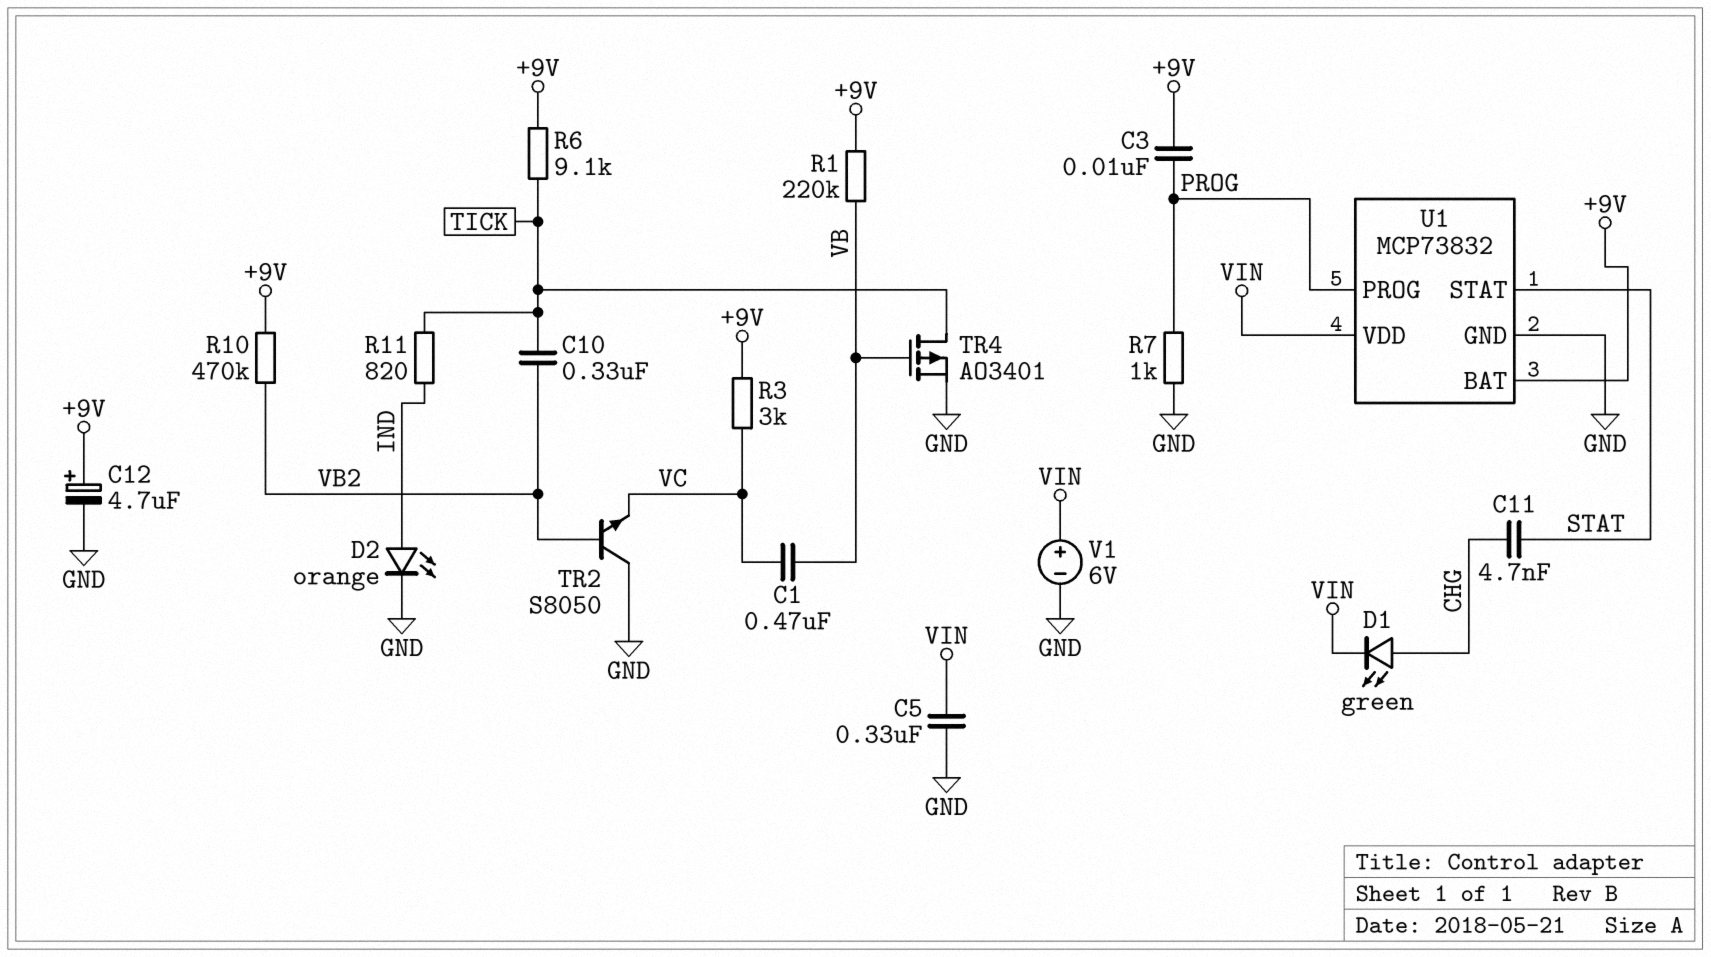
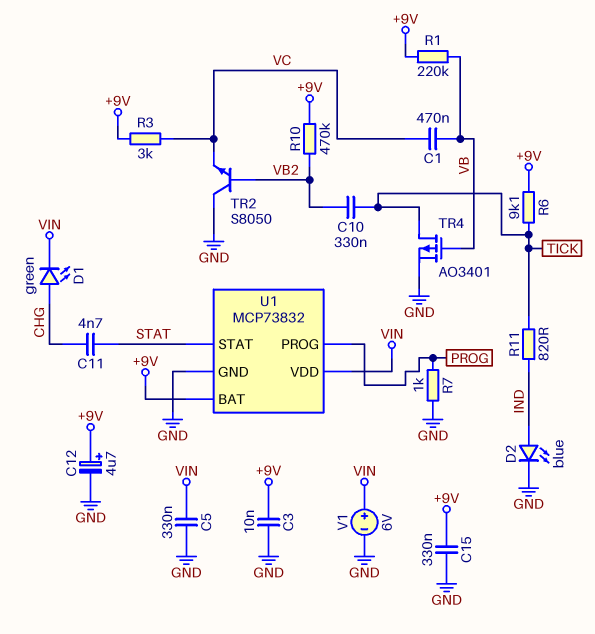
C3: 10nF (+9V, PROG) -> 10nF (+9V, GND)
C15: none -> 330nF (+9V, GND)
D2: LED orange (A IND, K GND) -> LED blue (A IND, K GND)

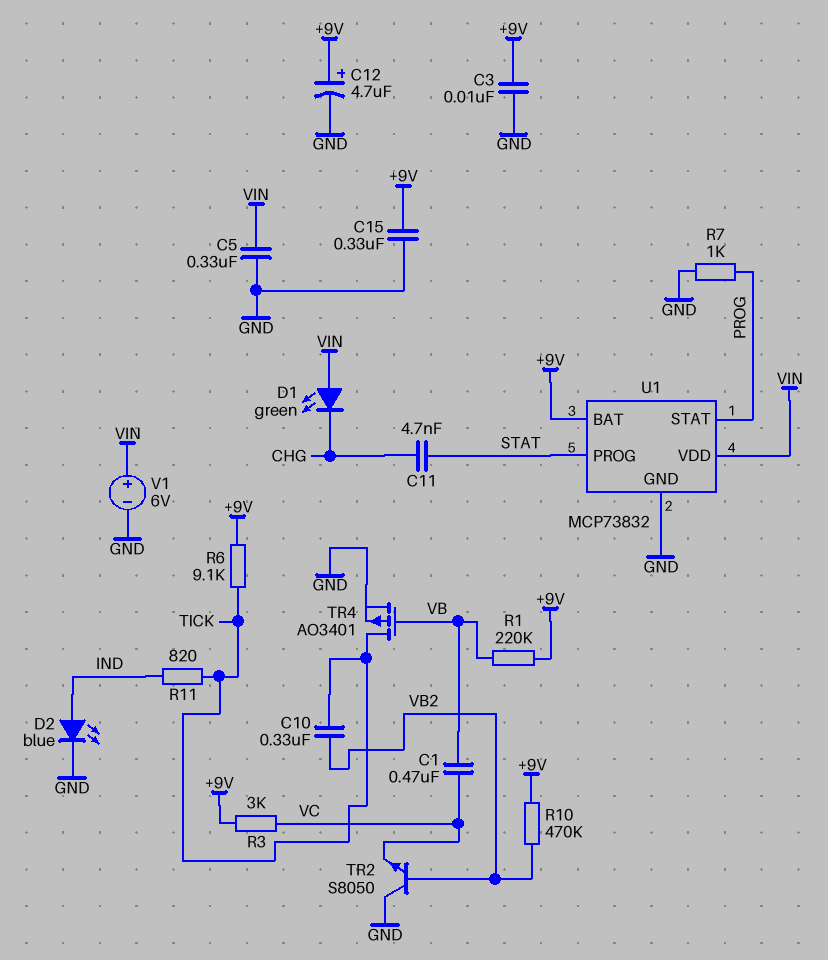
D1: LED green (A CHG, K VIN) -> LED green (A VIN, K CHG)
U1 pin PROG: PROG -> STAT
U1 pin STAT: STAT -> PROG

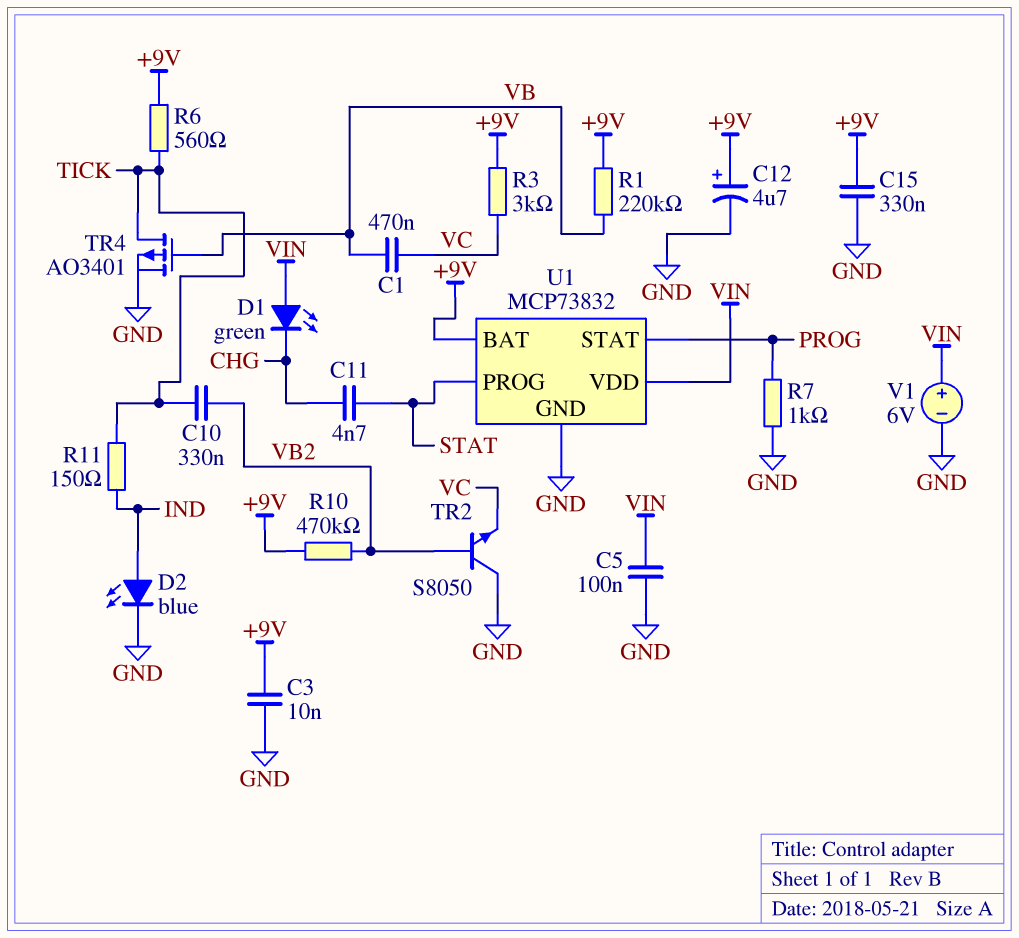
C5: 330nF (GND, VIN) -> 100nF (GND, VIN)
R6: 9.1k (+9V, TICK) -> 560 (+9V, TICK)
R11: 820 (IND, TICK) -> 150 (IND, TICK)

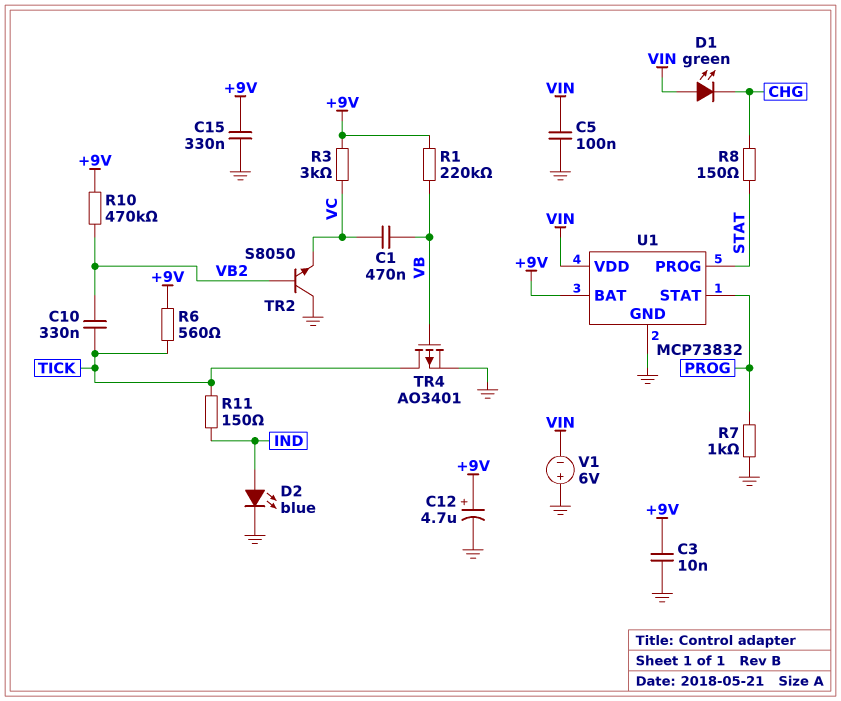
C11: 4.7nF (CHG, STAT) -> none
R8: none -> 150 (CHG, STAT)
V1: 6V (plus VIN, minus GND) -> 6V (plus GND, minus VIN)

